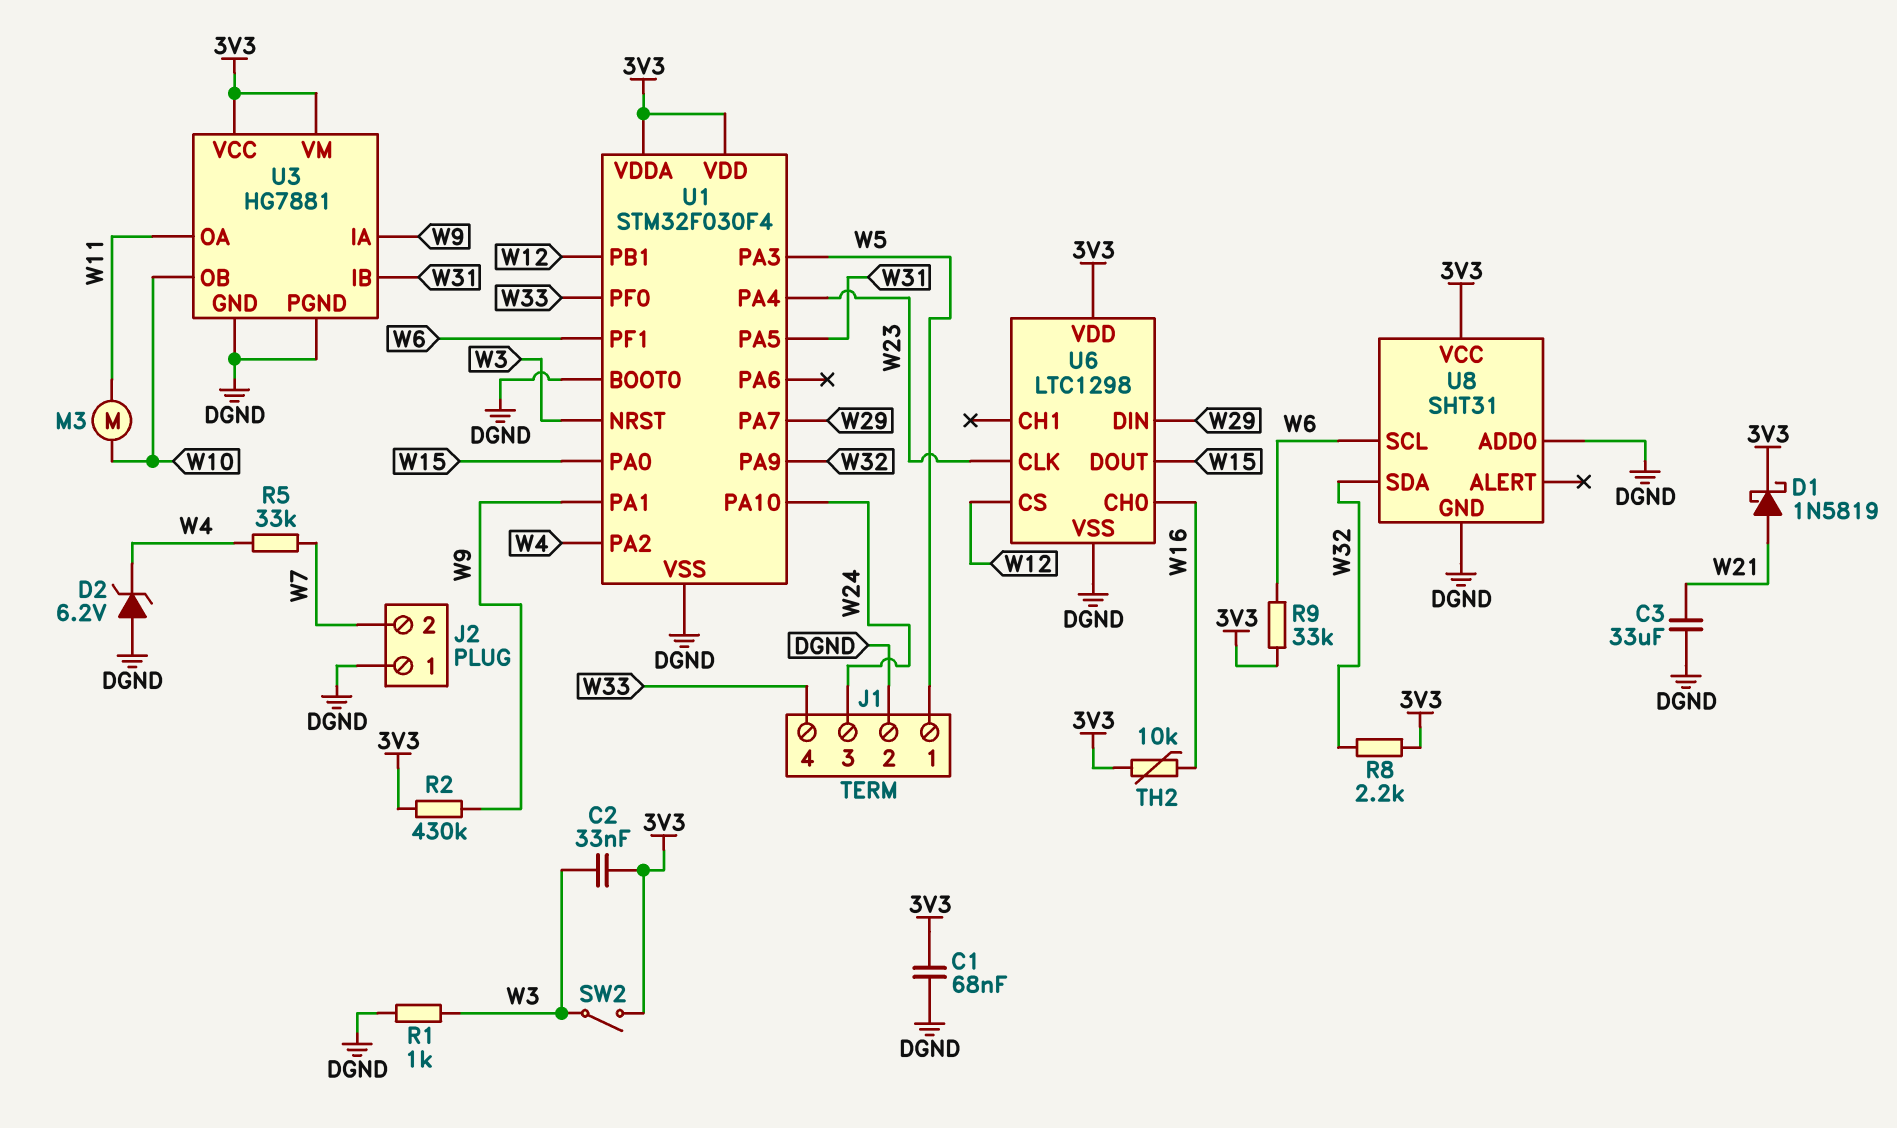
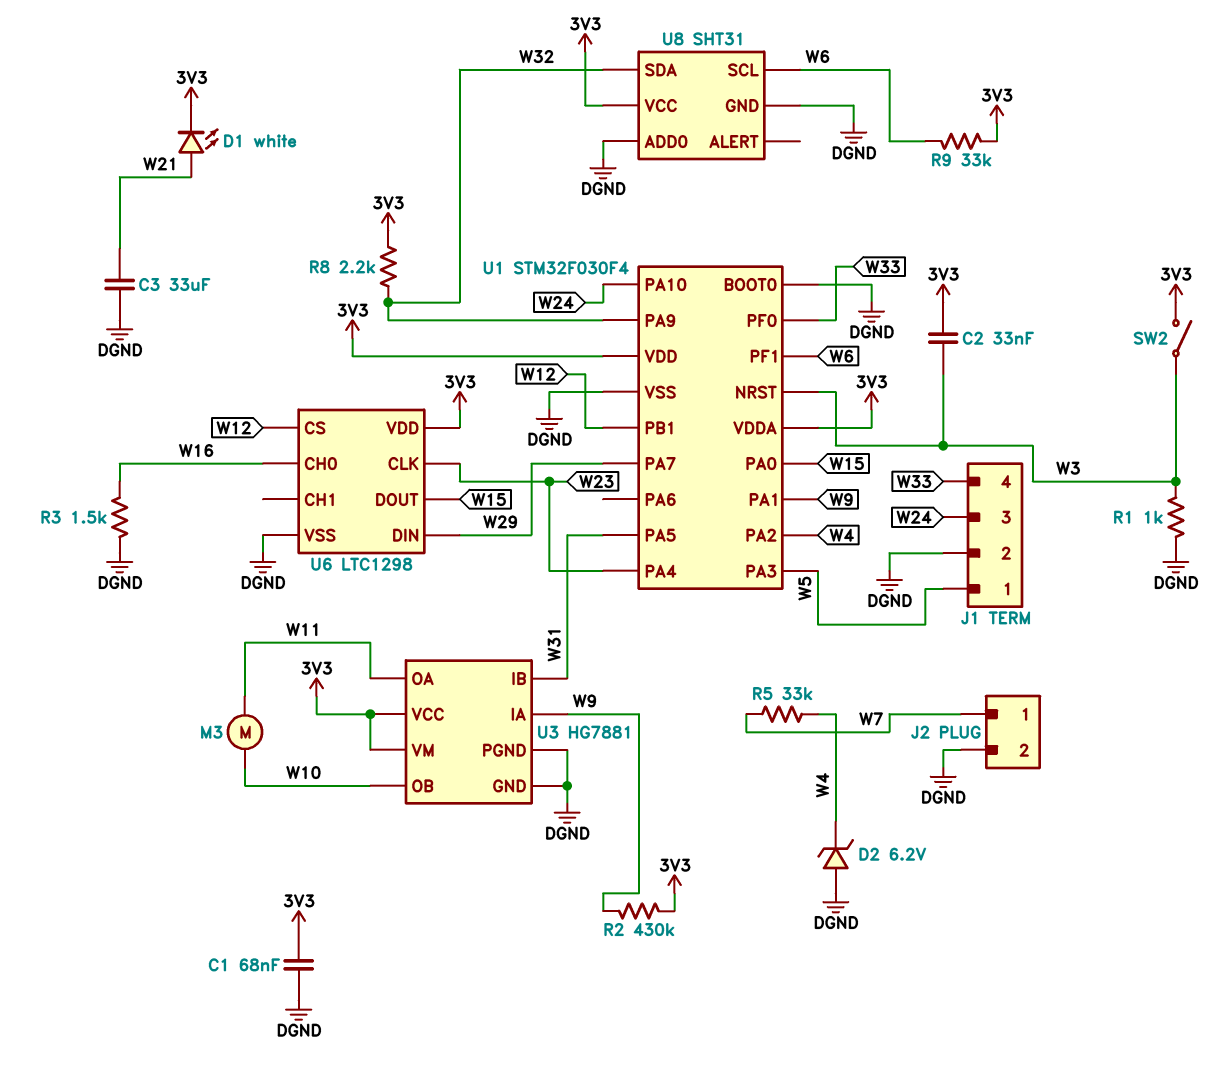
D1: schottky 1N5819 (A W21, K 3V3) -> LED white (A W21, K 3V3)
J2 pin 1: DGND -> W7
J2 pin 2: W7 -> DGND
R3: none -> 1.5k (DGND, W16)
TH2: 10k (3V3, W16) -> none

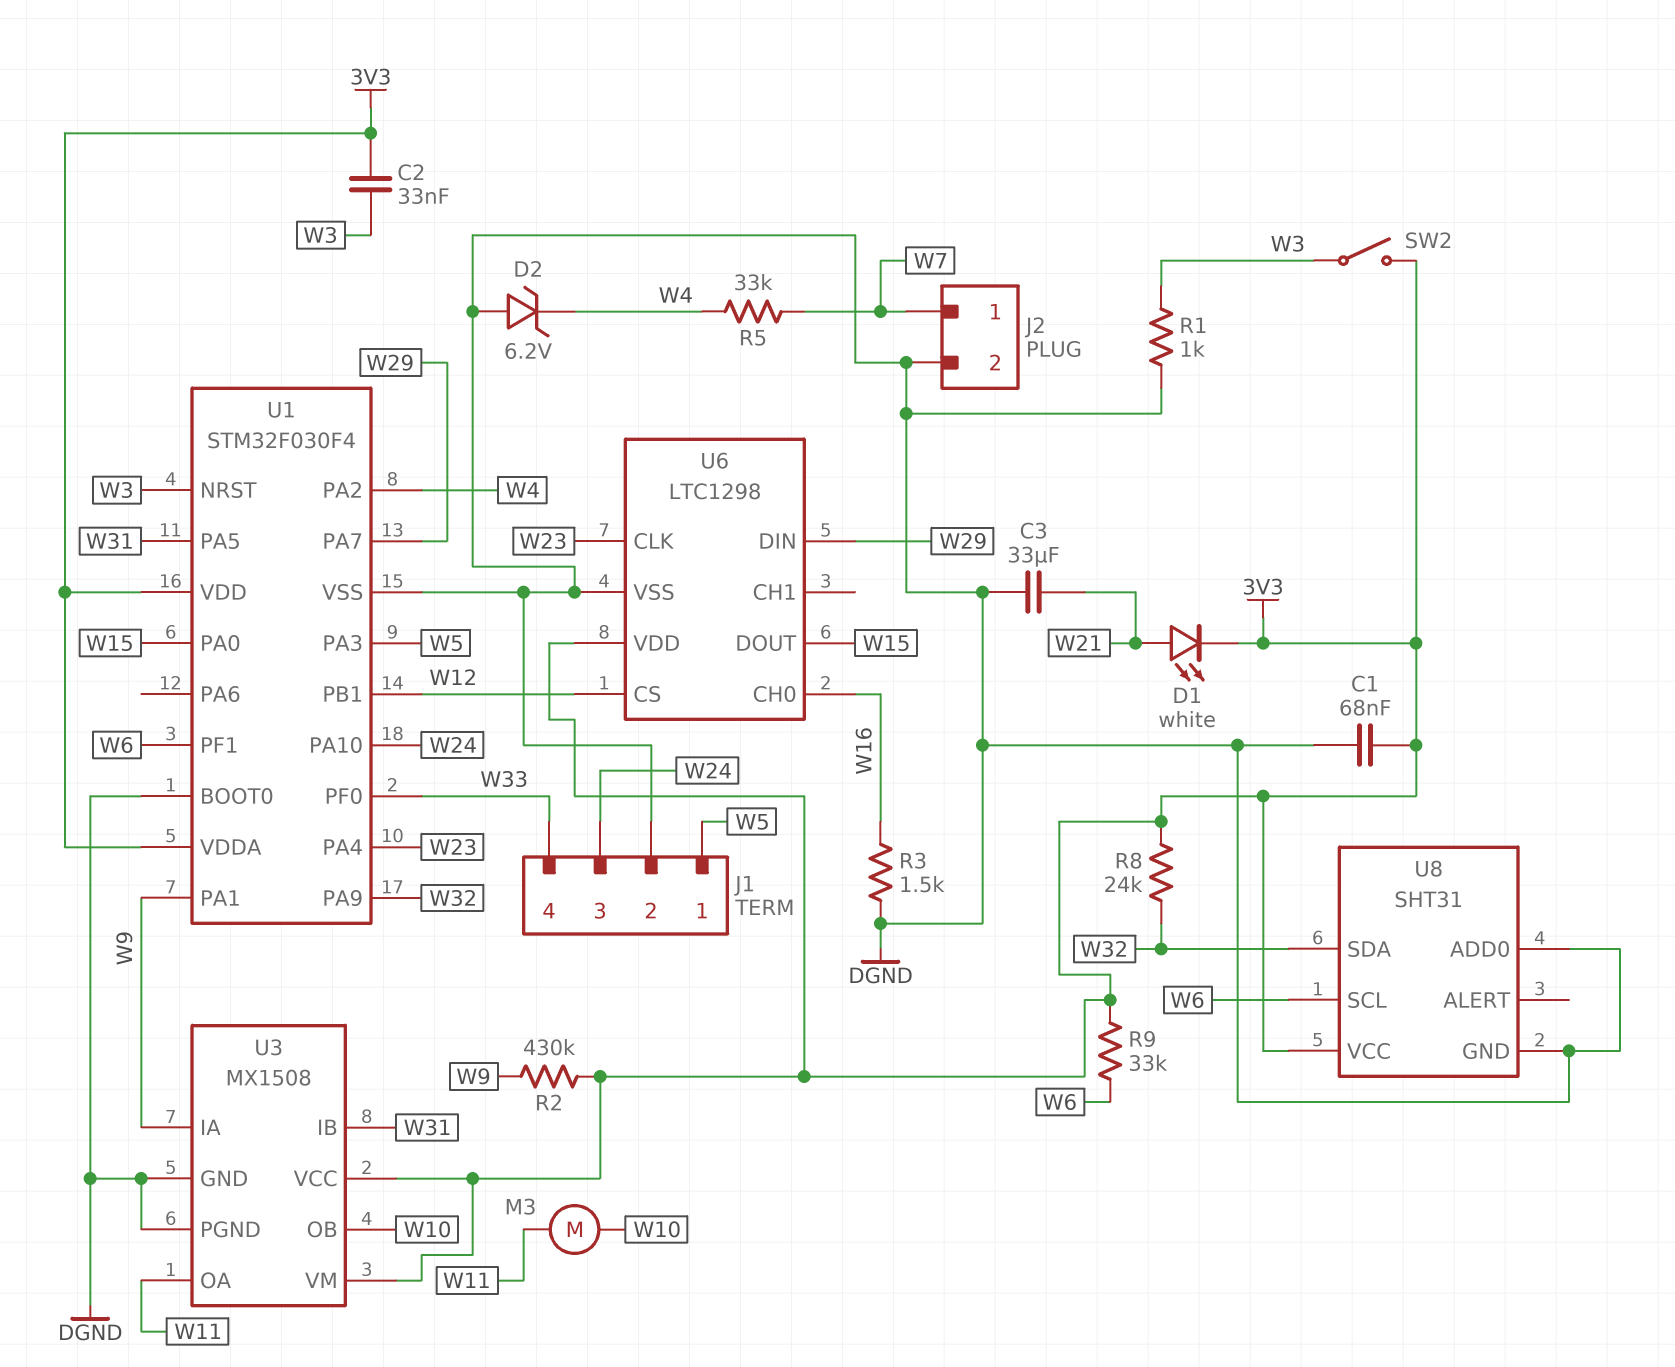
R8: 2.2k (3V3, W32) -> 24k (3V3, W32)
U3: HG7881 -> MX1508

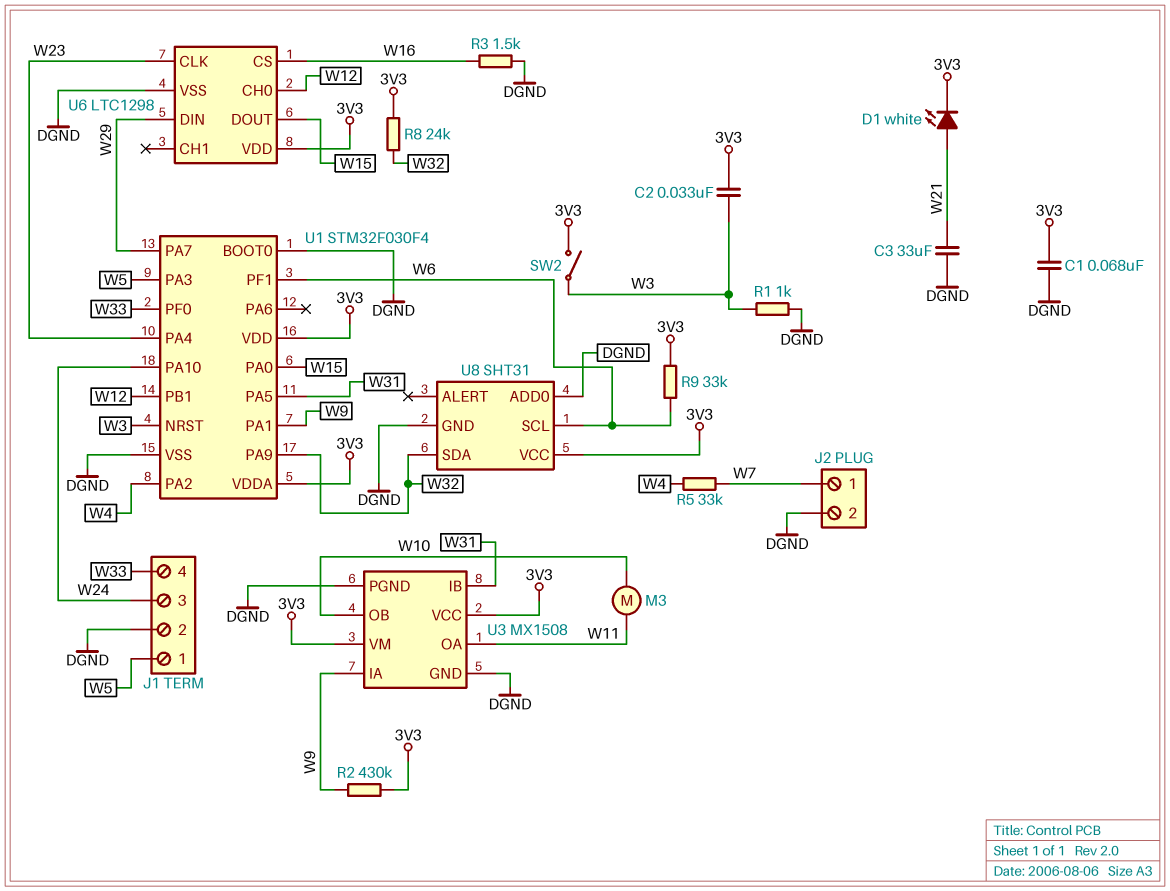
D2: zener 6.2V (A DGND, K W4) -> none
U6 pin CH0: W16 -> W12
U6 pin CS: W12 -> W16

